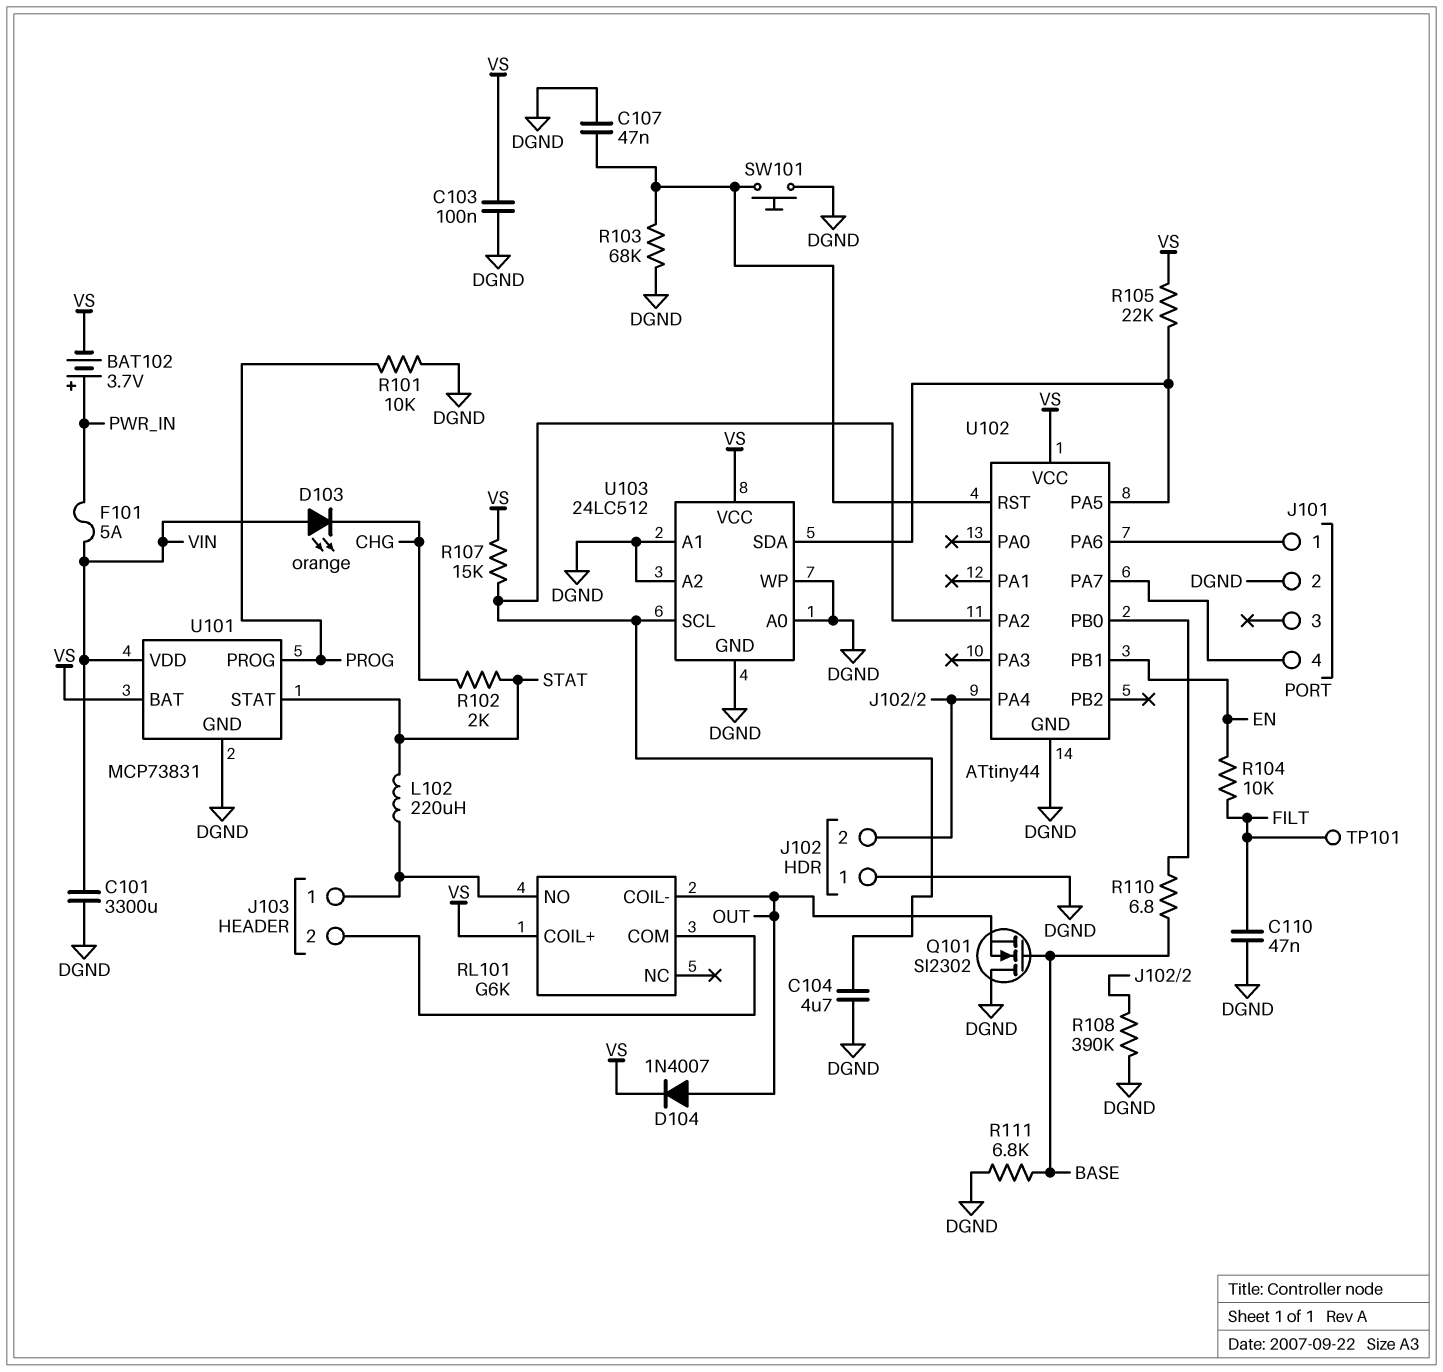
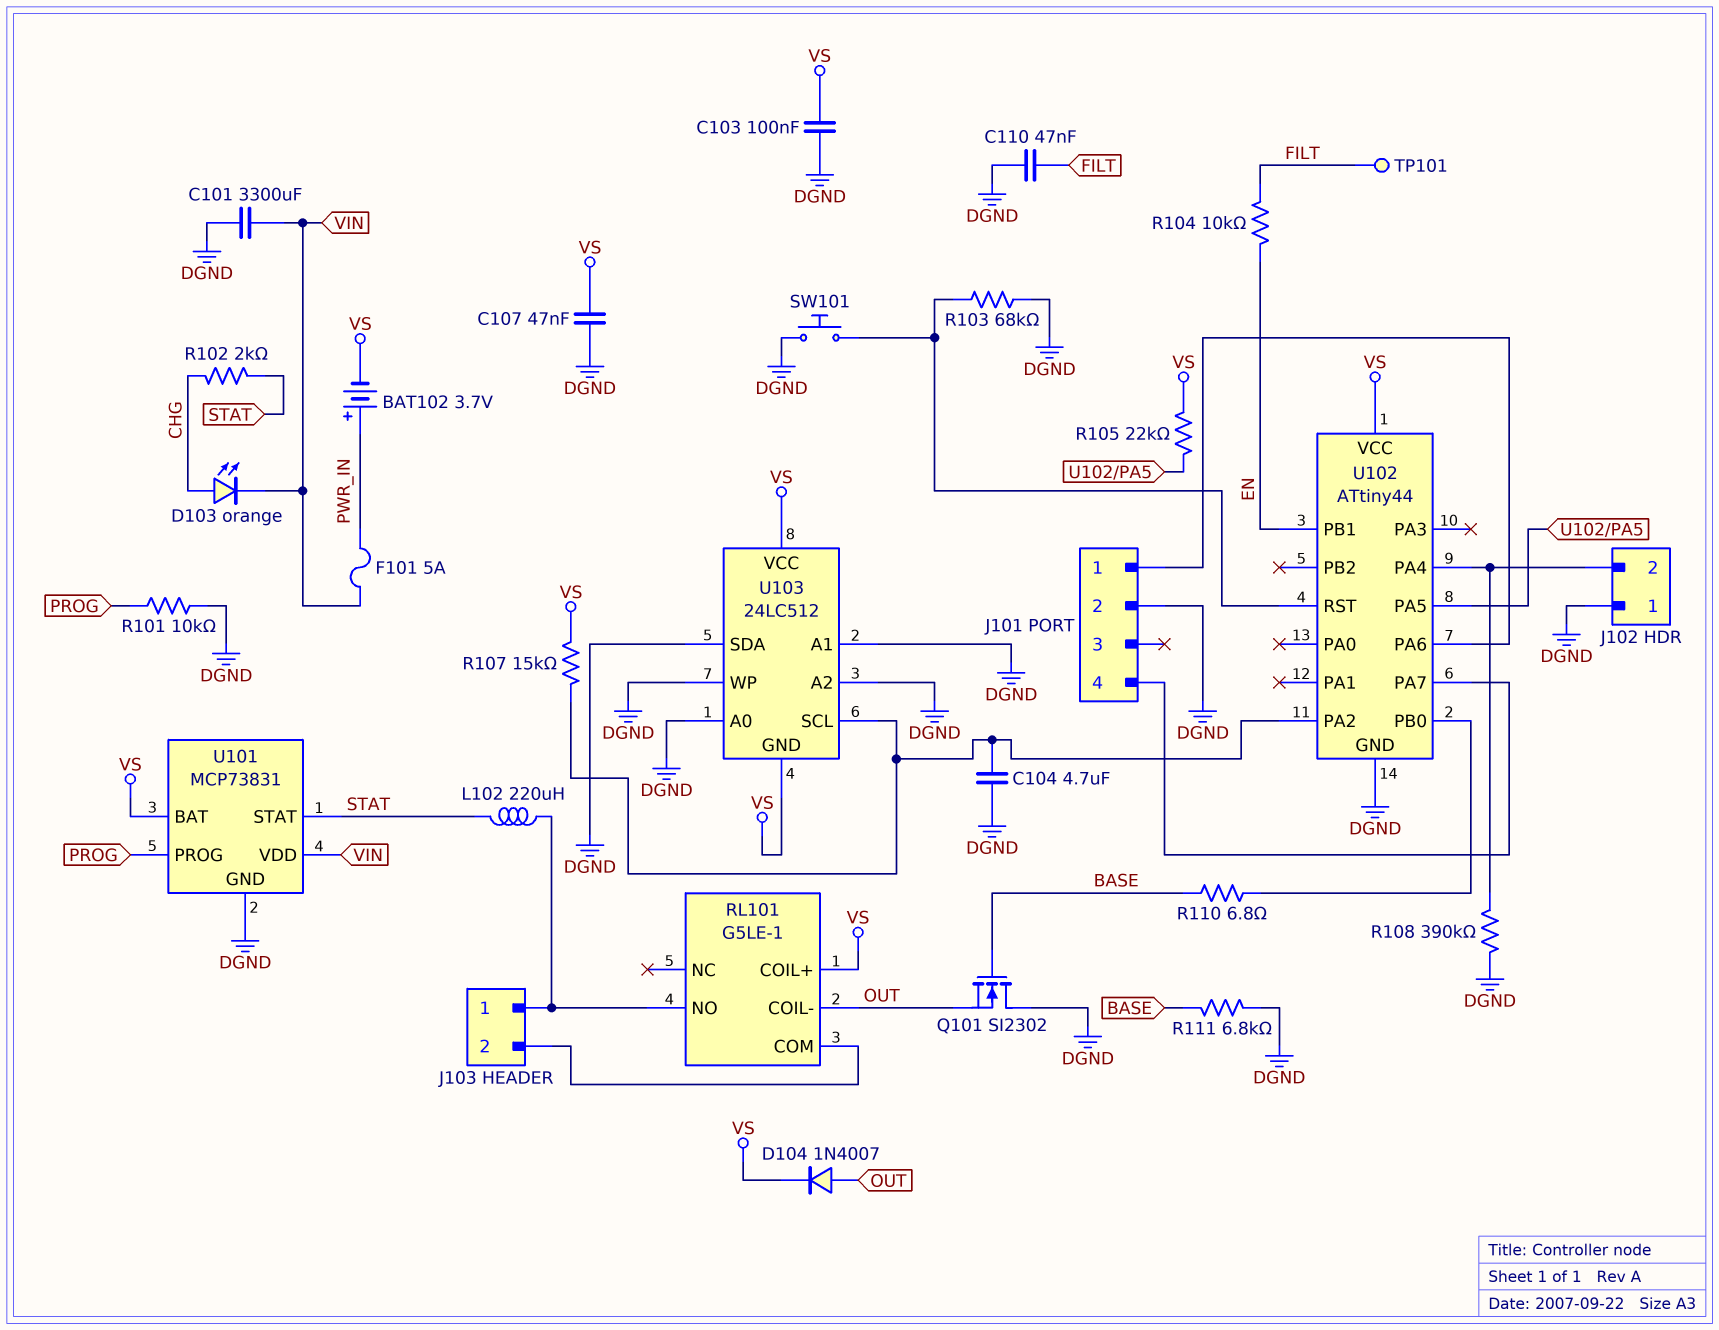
C107: 47nF (DGND, U102/RST) -> 47nF (DGND, VS)
D103: LED orange (A VIN, K CHG) -> LED orange (A CHG, K VIN)
RL101: G6K -> G5LE-1
U103 pin GND: DGND -> VS
U103 pin SDA: U102/PA5 -> DGND

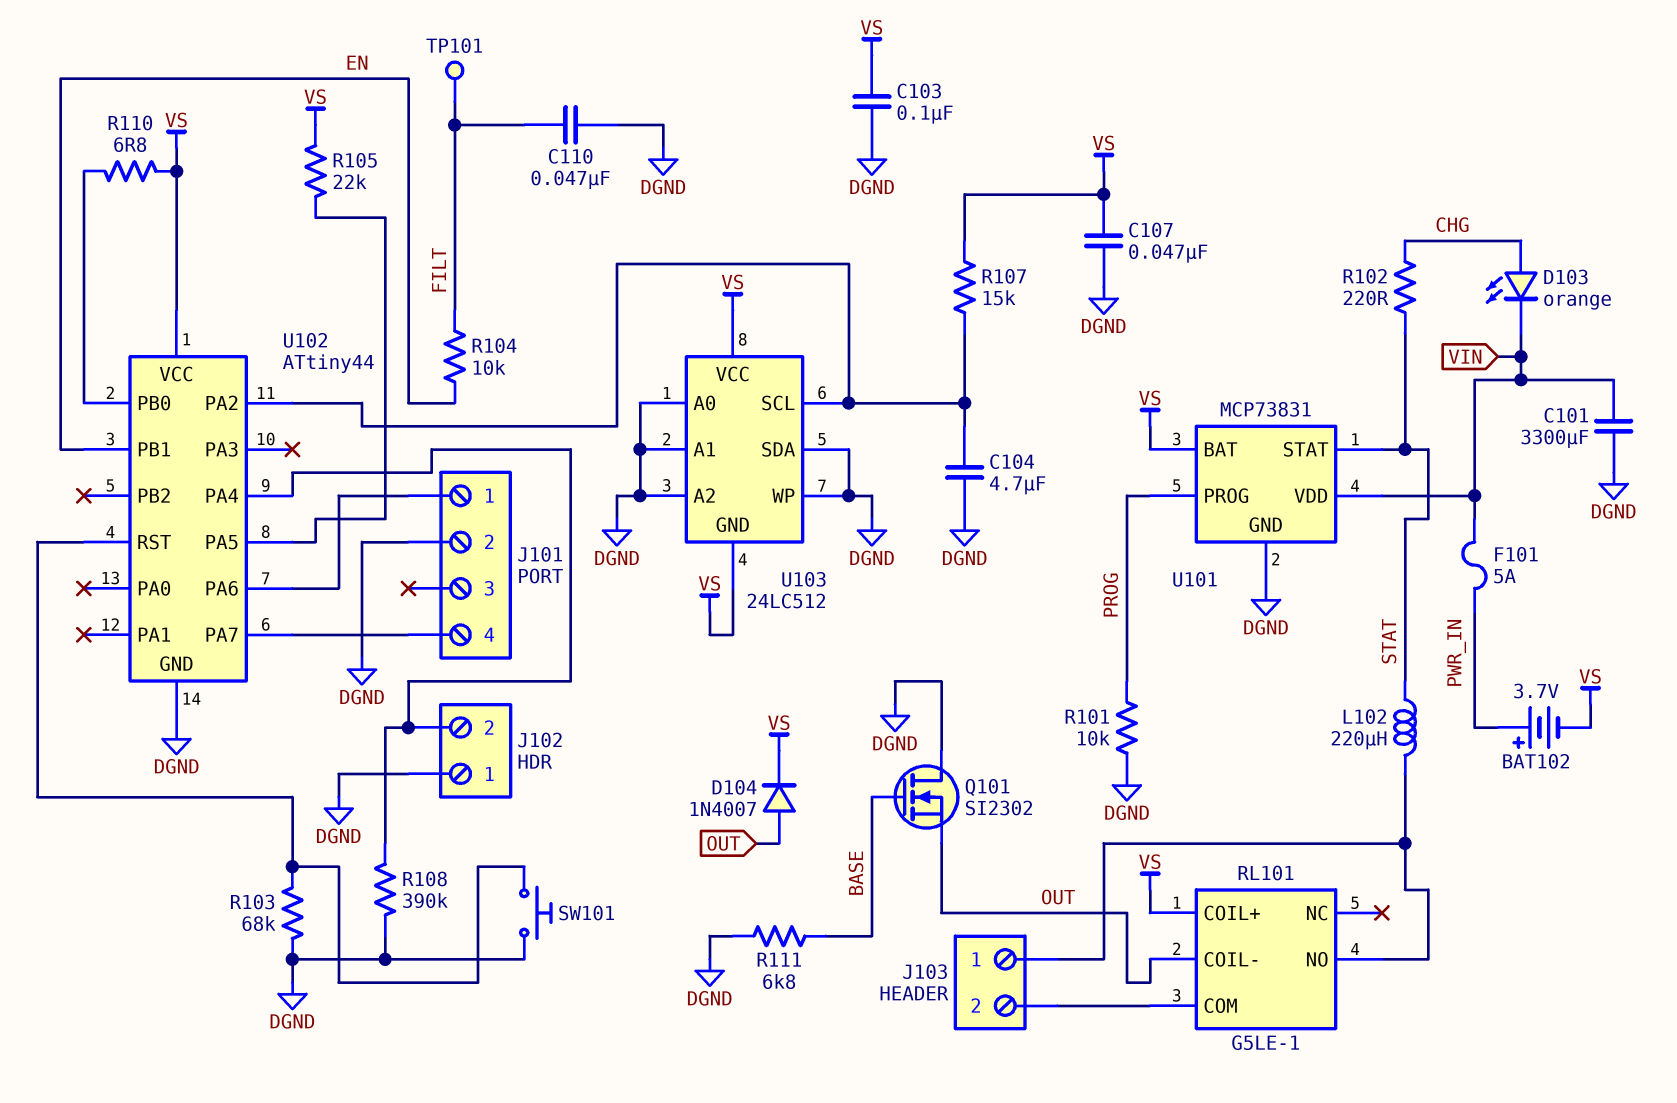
R102: 2k (CHG, STAT) -> 220 (CHG, STAT)
R110: 6.8 (BASE, U102/PB0) -> 6.8 (U102/PB0, VS)

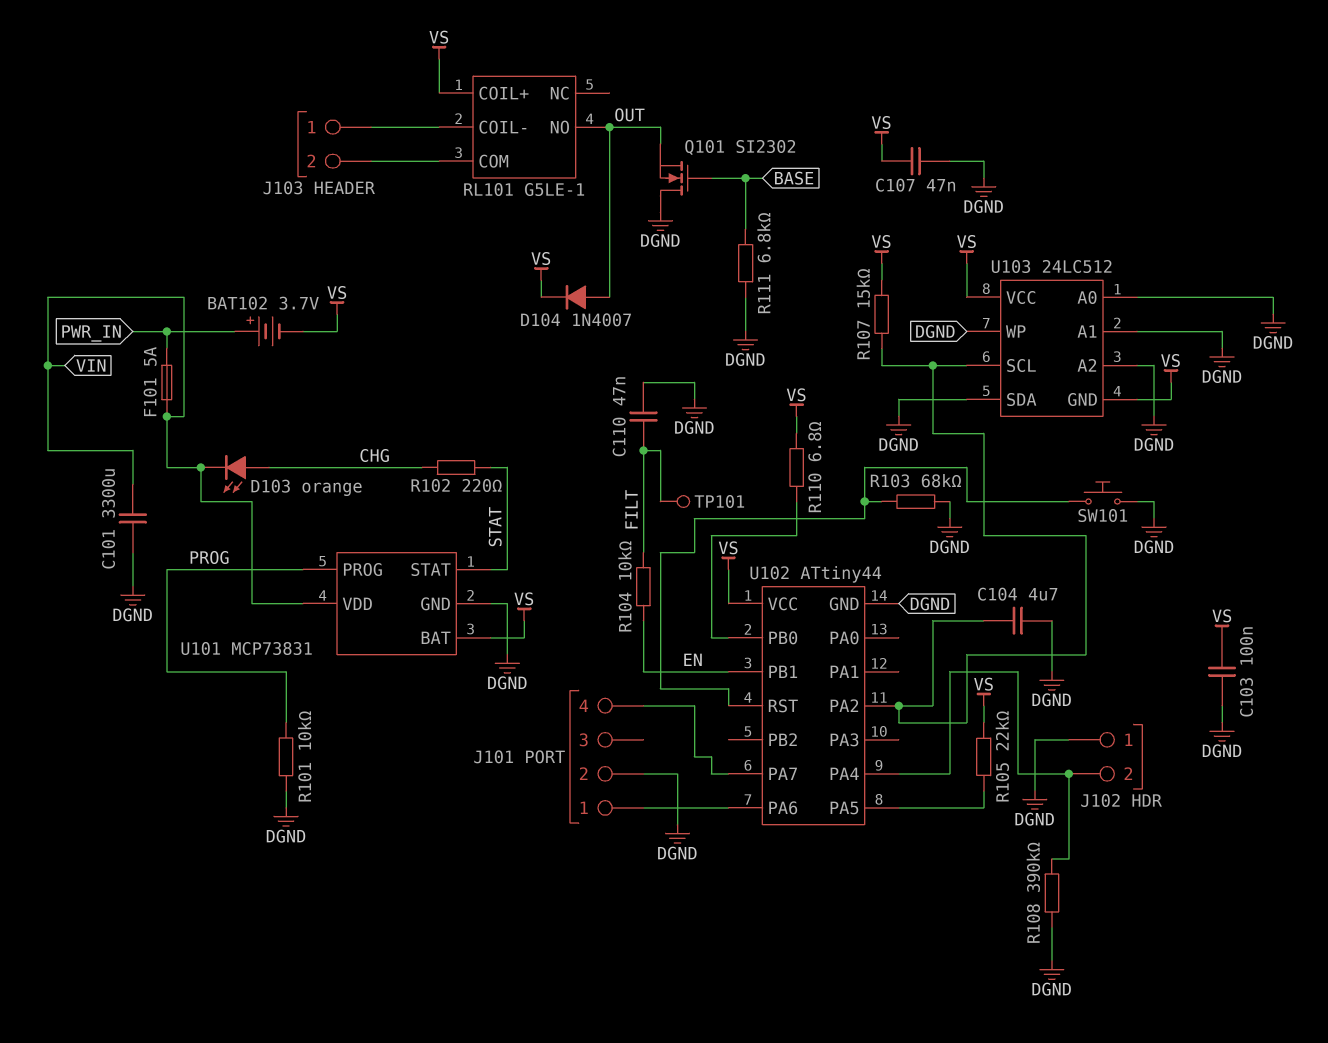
L102: 220uH (J103/1, STAT) -> none
RL101 pin COIL-: OUT -> J103/1
RL101 pin NO: J103/1 -> OUT

